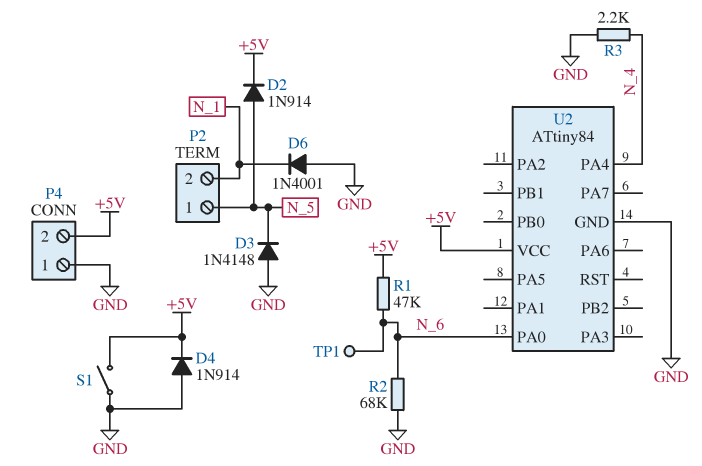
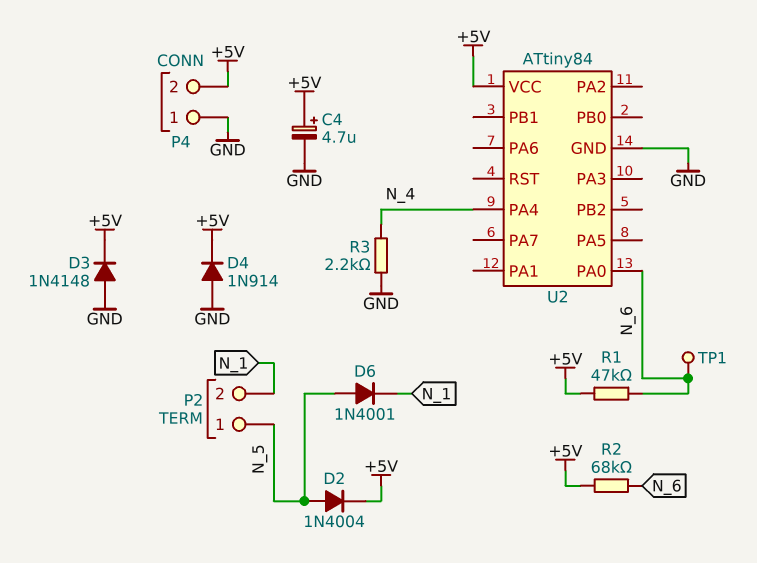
C4: none -> 4.7uF (plus +5V, minus GND)
D2: diode 1N914 (A N_5, K +5V) -> diode 1N4004 (A N_5, K +5V)
D3: diode 1N4148 (A GND, K N_5) -> diode 1N4148 (A GND, K +5V)
D6: diode 1N4001 (A GND, K N_1) -> diode 1N4001 (A N_5, K N_1)
R2: 68k (GND, N_6) -> 68k (+5V, N_6)
S1: switch (+5V, GND) -> none

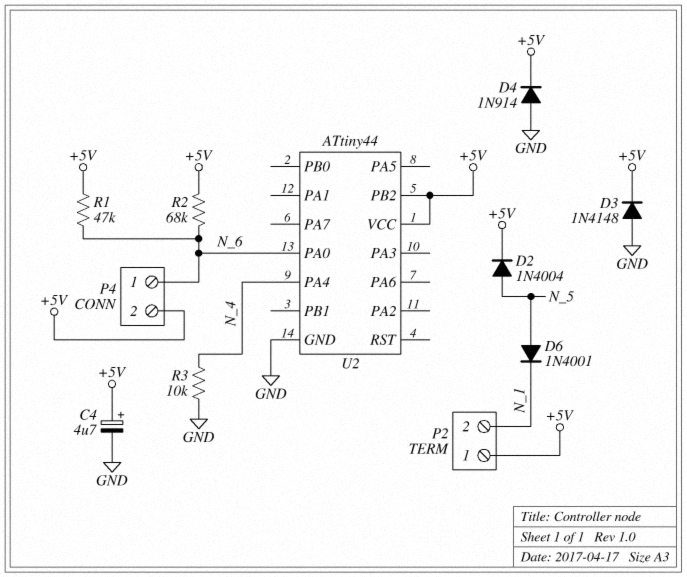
P2 pin 1: N_5 -> +5V
P4 pin 1: GND -> N_6
R3: 2.2k (GND, N_4) -> 10k (GND, N_4)
TP1: test point (N_6) -> none
U2: ATtiny84 -> ATtiny44
U2 pin PB2: none -> +5V

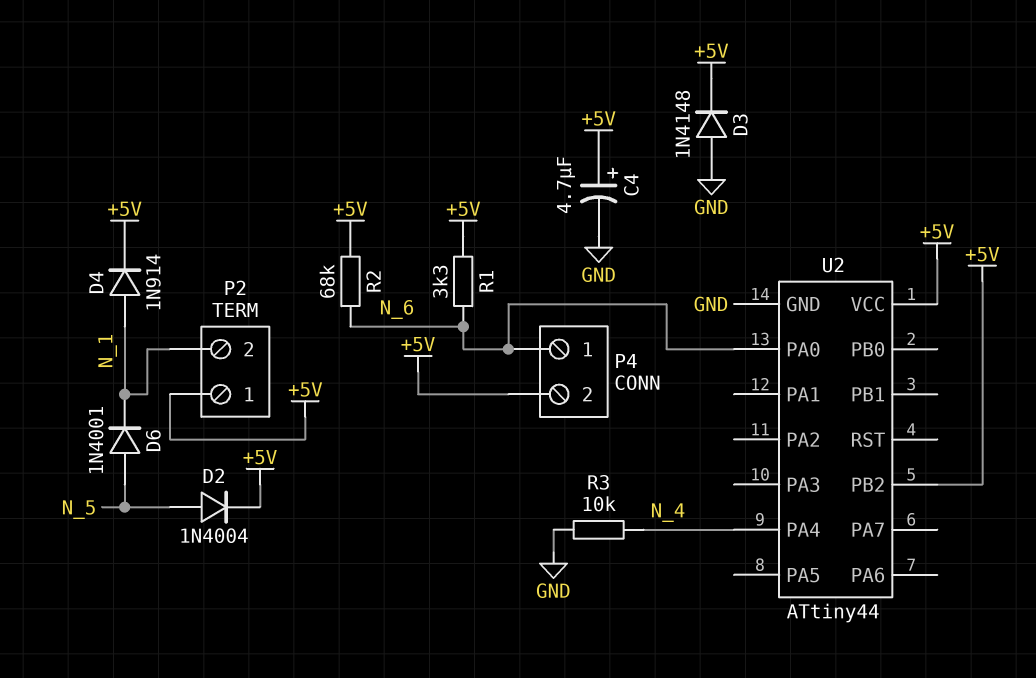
D4: diode 1N914 (A GND, K +5V) -> diode 1N914 (A N_1, K +5V)
R1: 47k (+5V, N_6) -> 3.3k (+5V, N_6)

